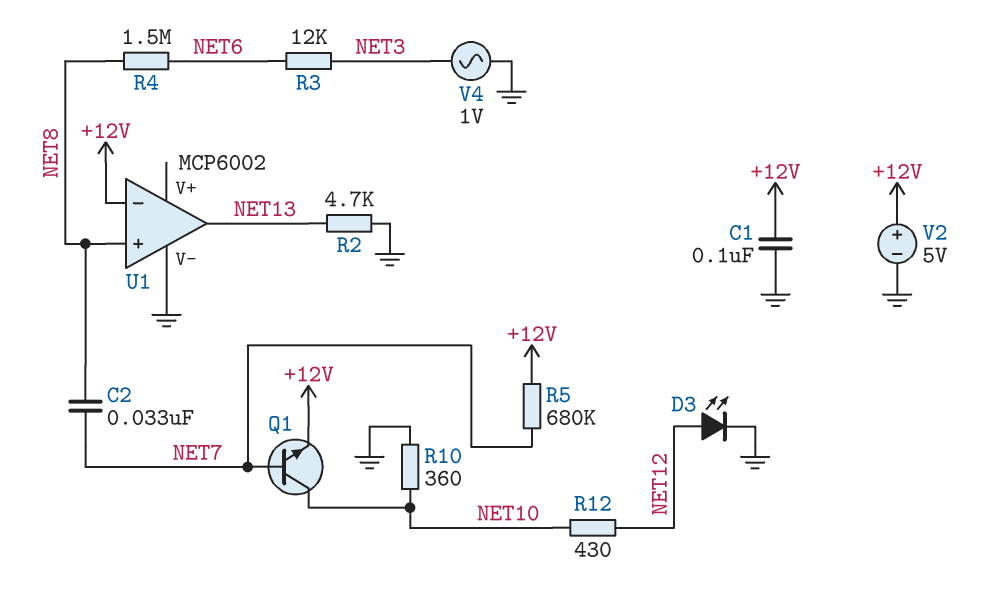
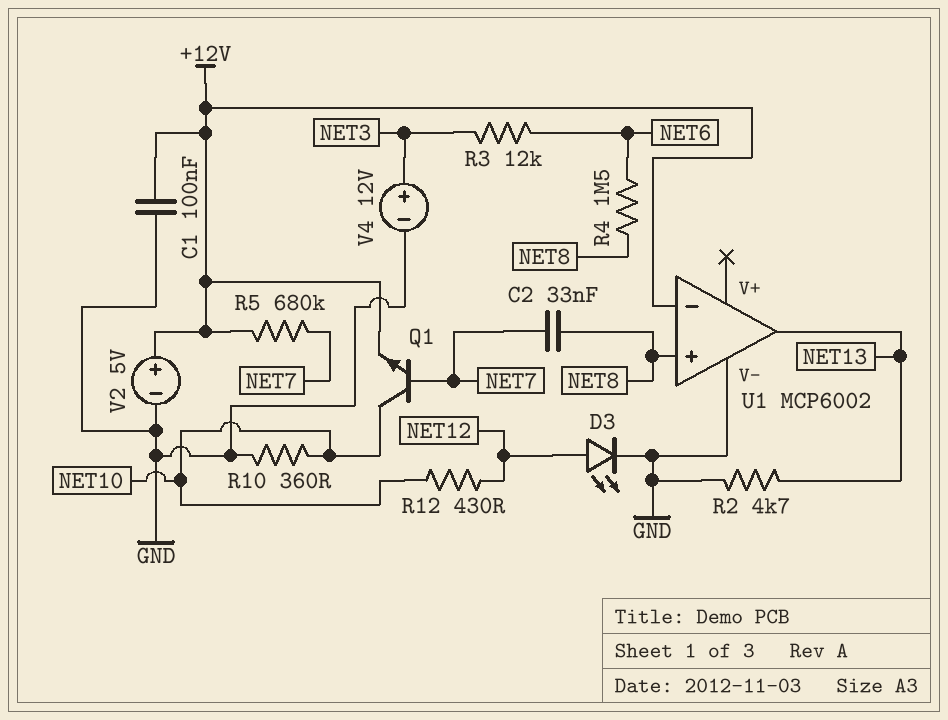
V4: AC 1V (GND, NET3) -> 12V (plus NET3, minus GND)

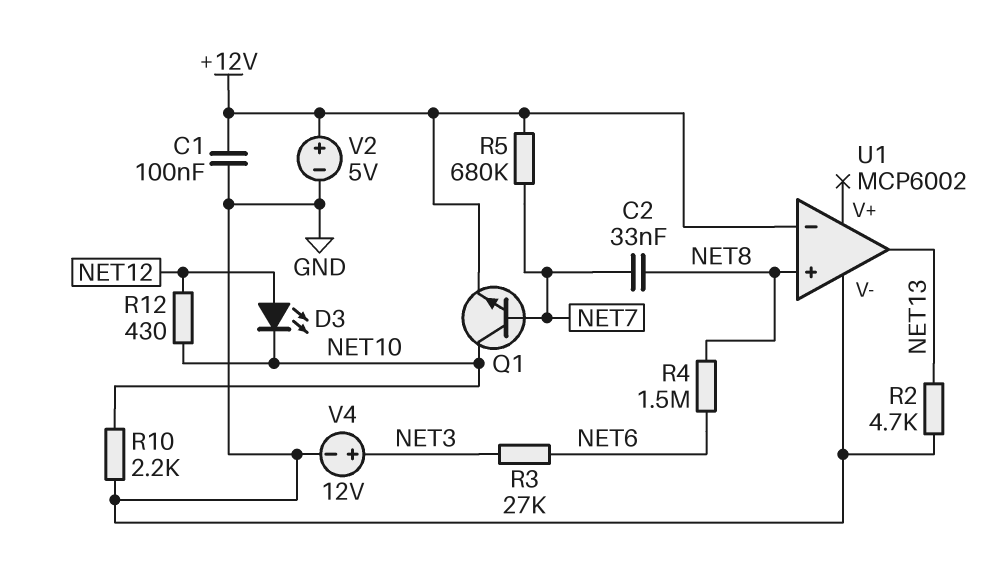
D3: LED (A NET12, K GND) -> LED (A NET12, K NET10)
R3: 12k (NET3, NET6) -> 27k (NET3, NET6)
R10: 360 (GND, NET10) -> 2.2k (GND, NET10)

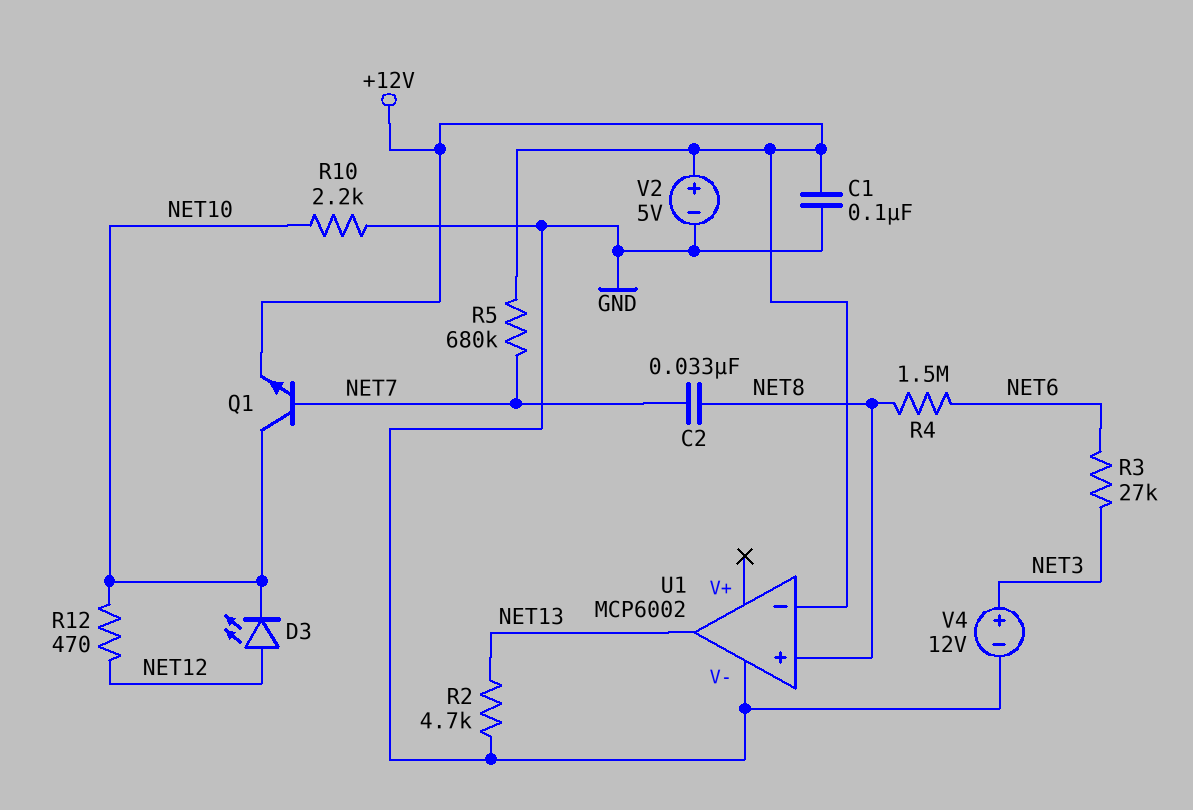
R12: 430 (NET10, NET12) -> 470 (NET10, NET12)

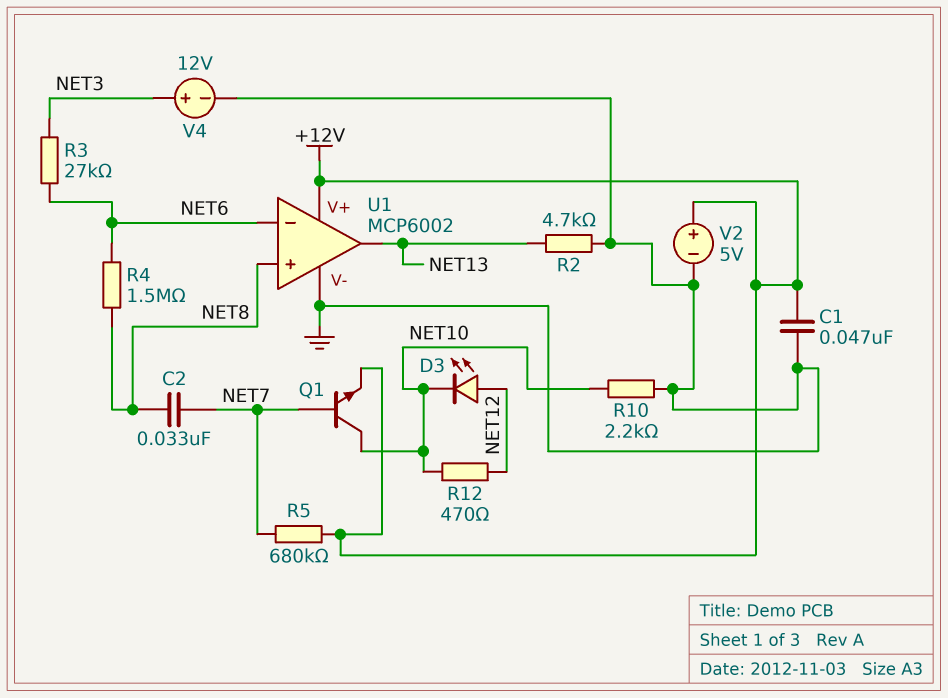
C1: 100nF (+12V, GND) -> 47nF (+12V, GND)
U1 pin V+: none -> +12V
U1 pin in-: +12V -> NET6

